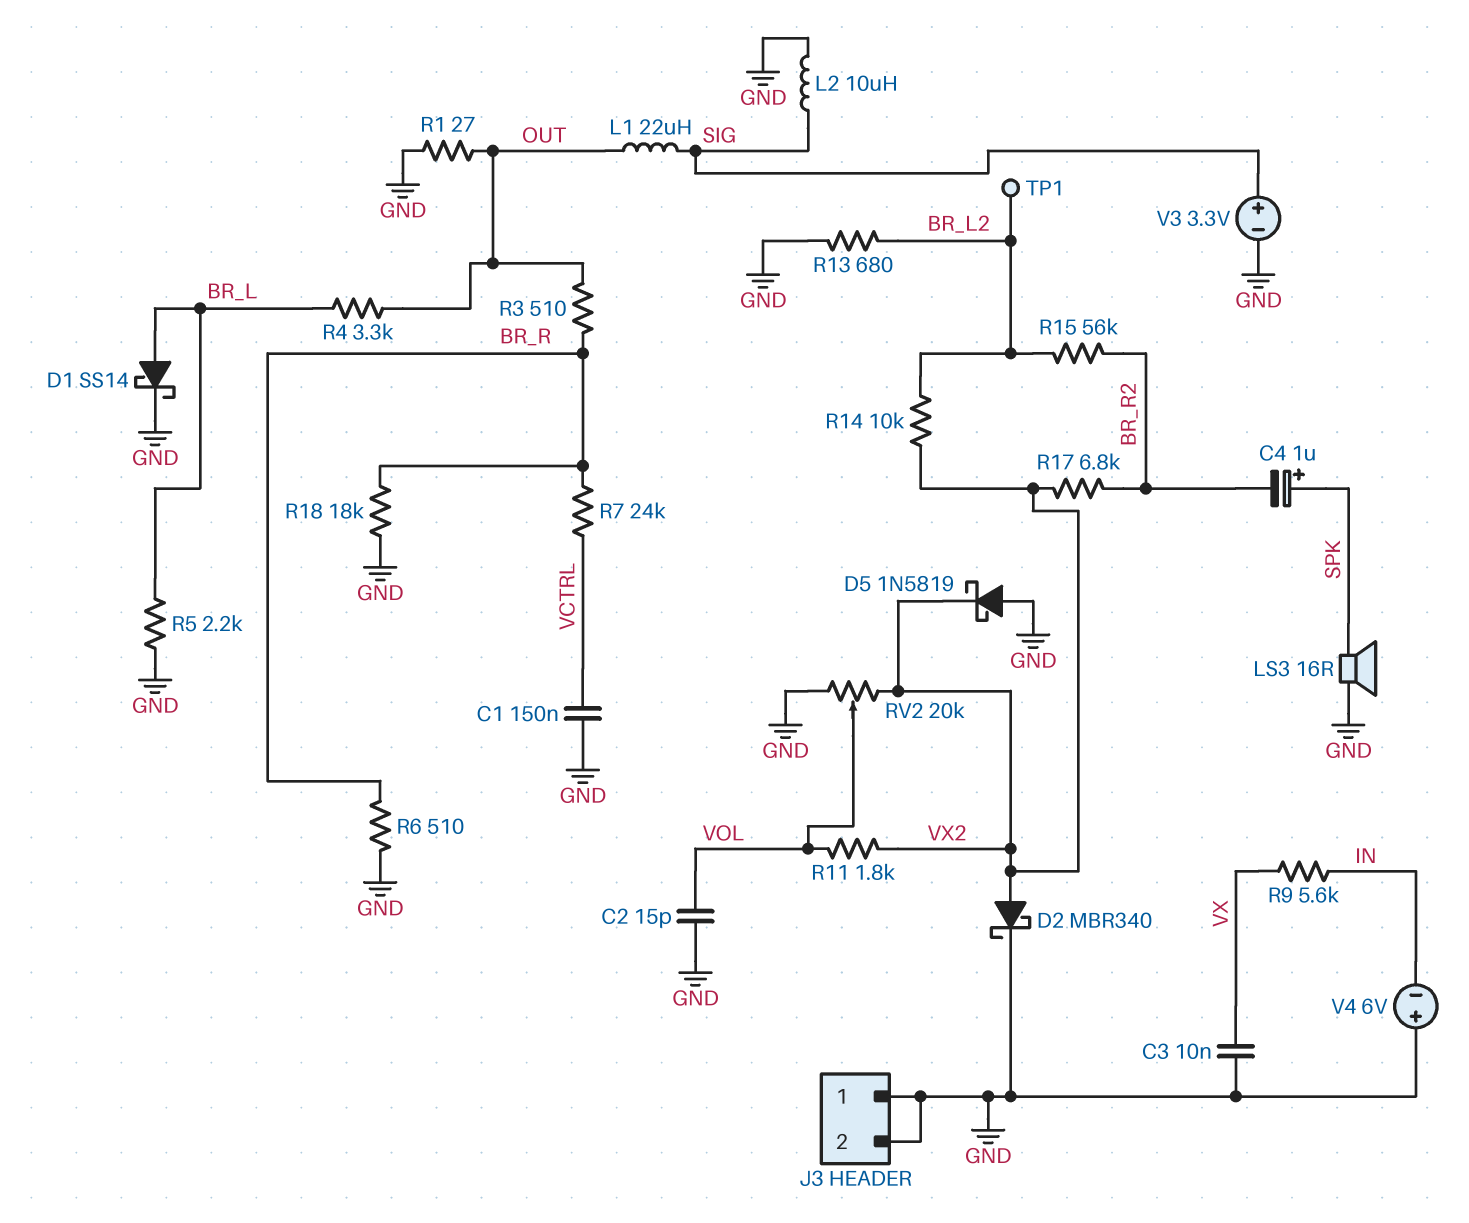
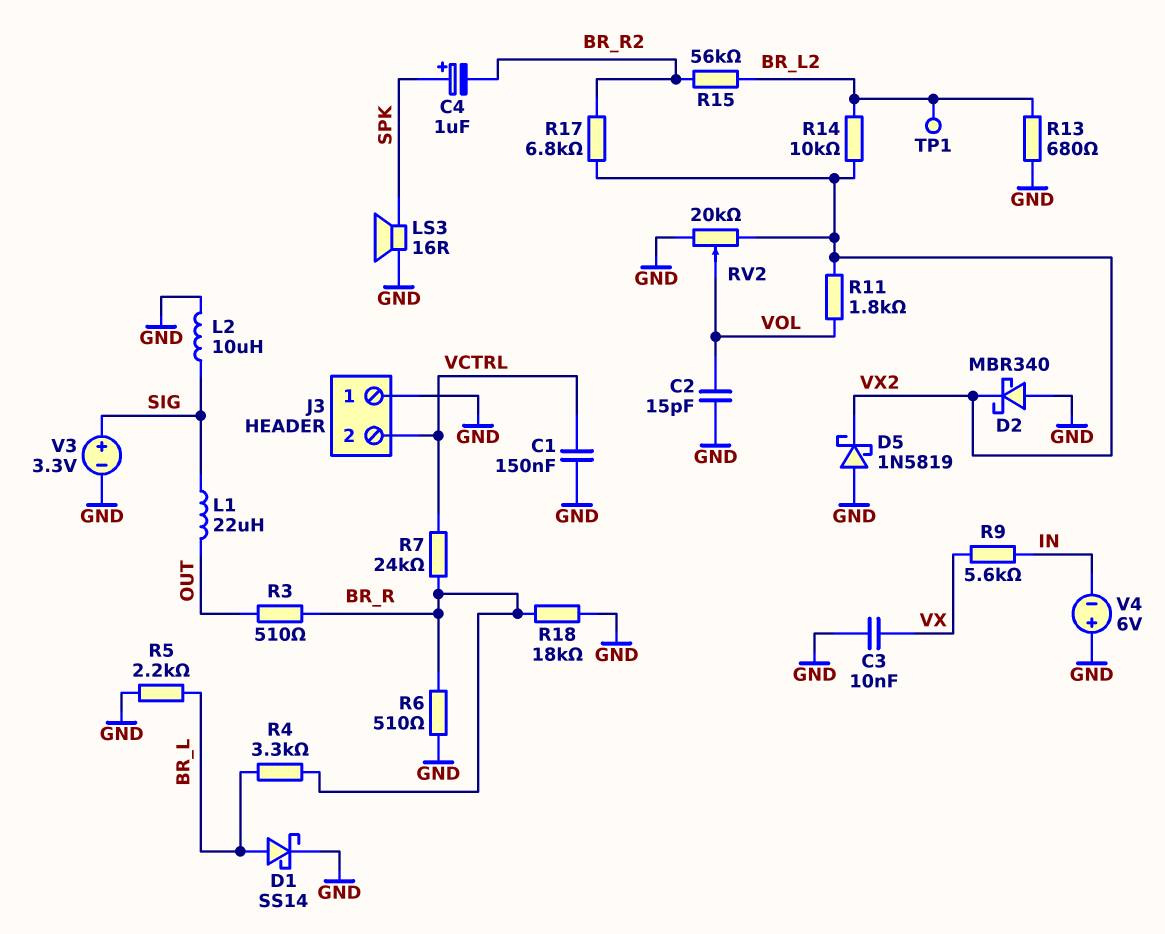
D2: schottky MBR340 (A VX2, K GND) -> schottky MBR340 (A GND, K VX2)
J3 pin 2: GND -> VCTRL
R1: 27 (GND, OUT) -> none
R4: 3.3k (BR_L, OUT) -> 3.3k (BR_L, BR_R)

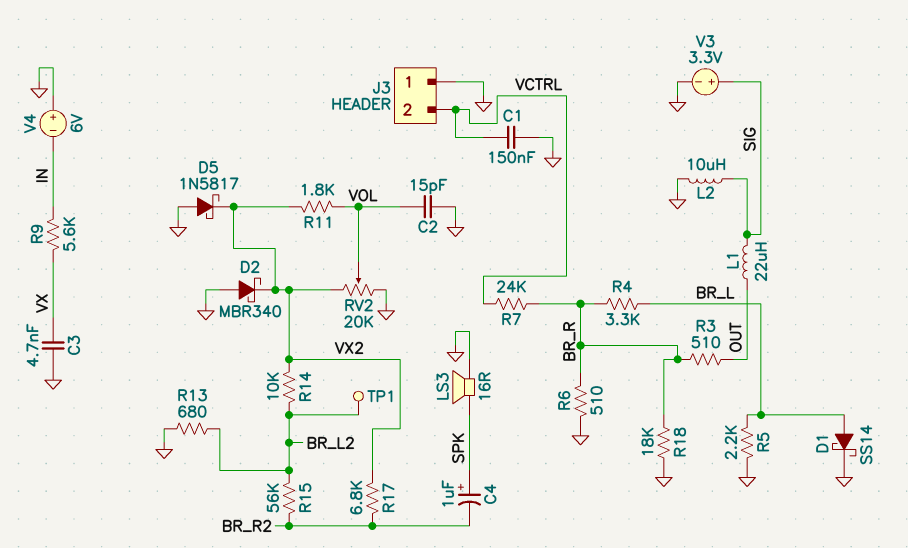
C3: 10nF (GND, VX) -> 4.7nF (GND, VX)
D5: schottky 1N5819 (A GND, K VX2) -> schottky 1N5817 (A GND, K VX2)

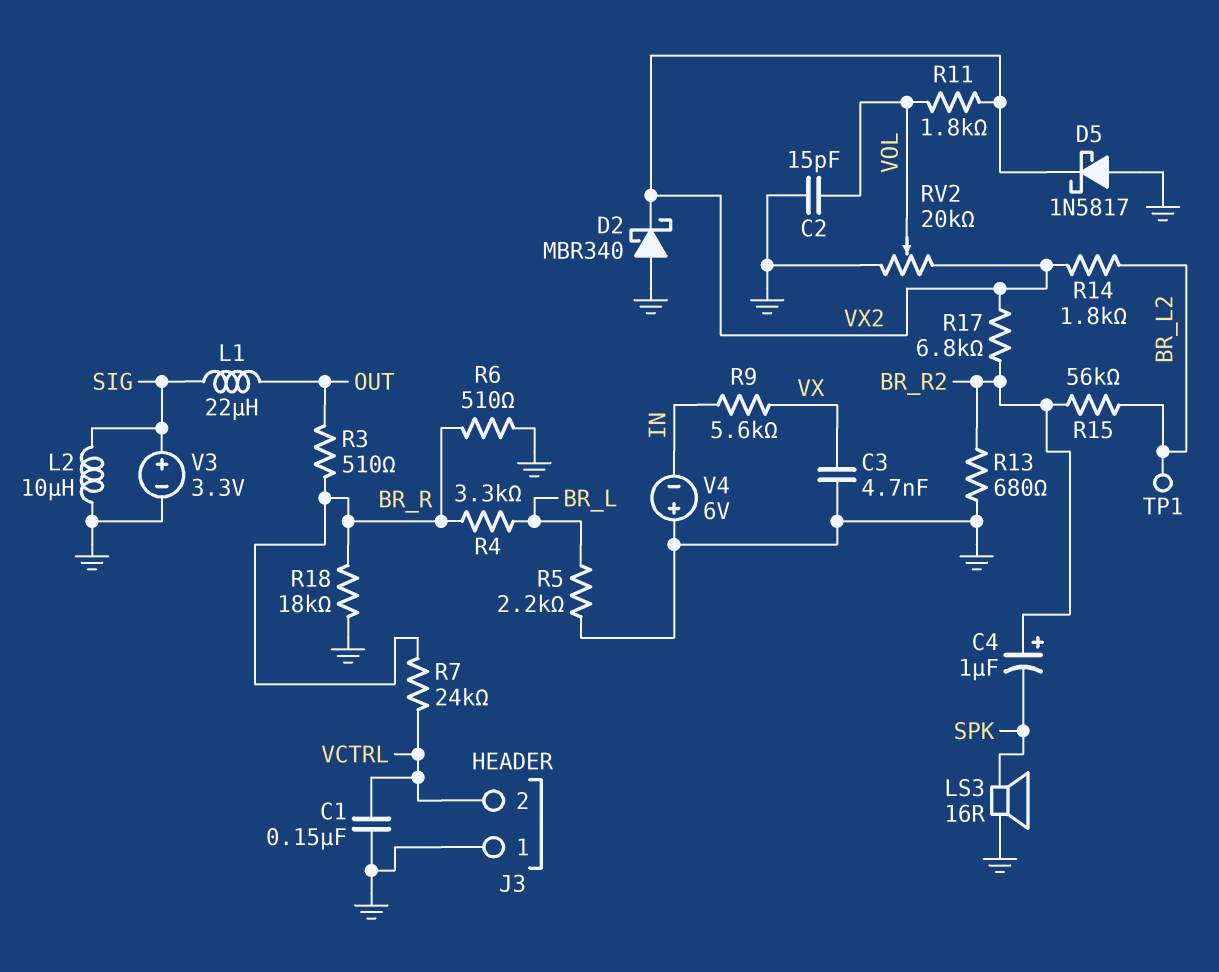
C4: 1uF (plus SPK, minus BR_R2) -> 1uF (plus BR_R2, minus SPK)
D1: schottky SS14 (A BR_L, K GND) -> none
R13: 680 (BR_L2, GND) -> 680 (BR_R2, GND)
R14: 10k (BR_L2, VX2) -> 1.8k (BR_L2, VX2)

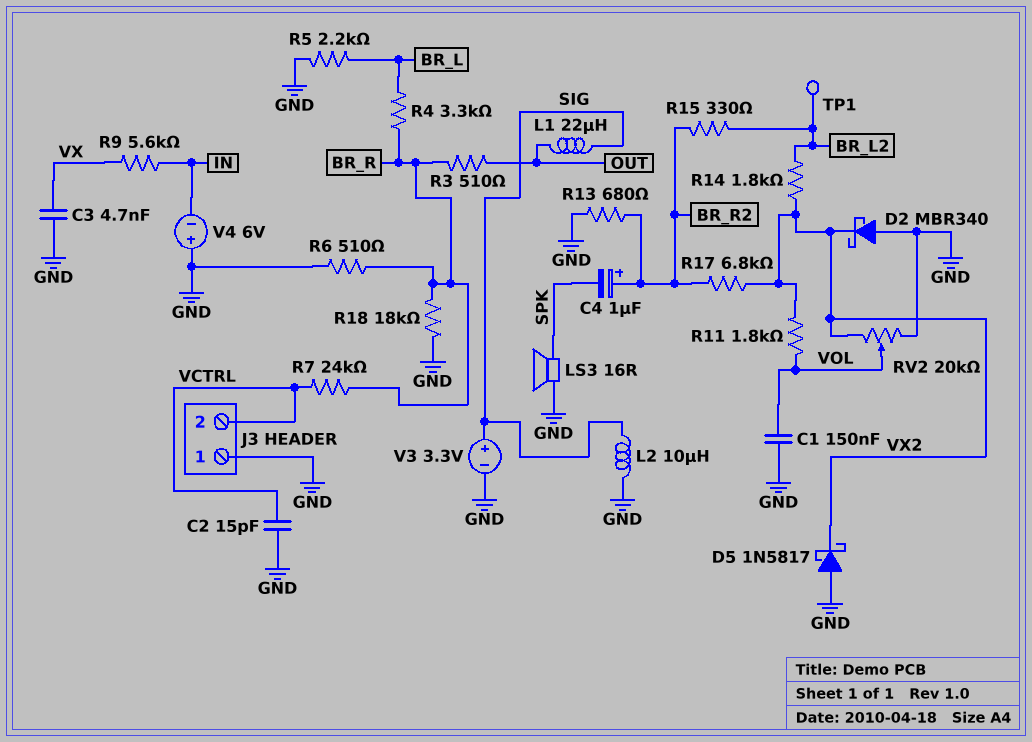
C1: 150nF (GND, VCTRL) -> 150nF (GND, VOL)
C2: 15pF (GND, VOL) -> 15pF (GND, VCTRL)
R15: 56k (BR_L2, BR_R2) -> 330 (BR_L2, BR_R2)

